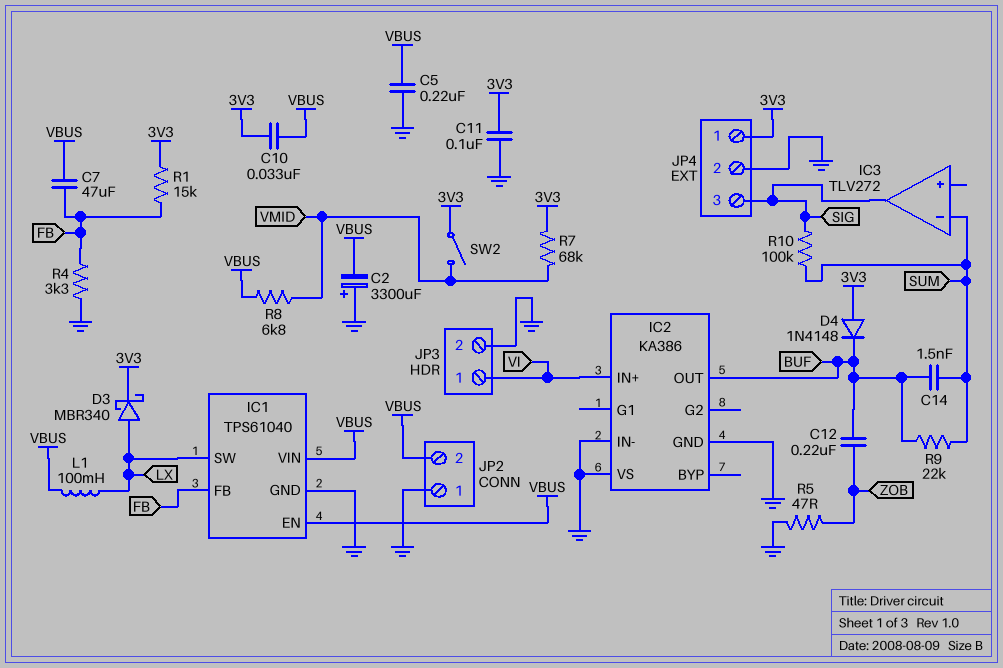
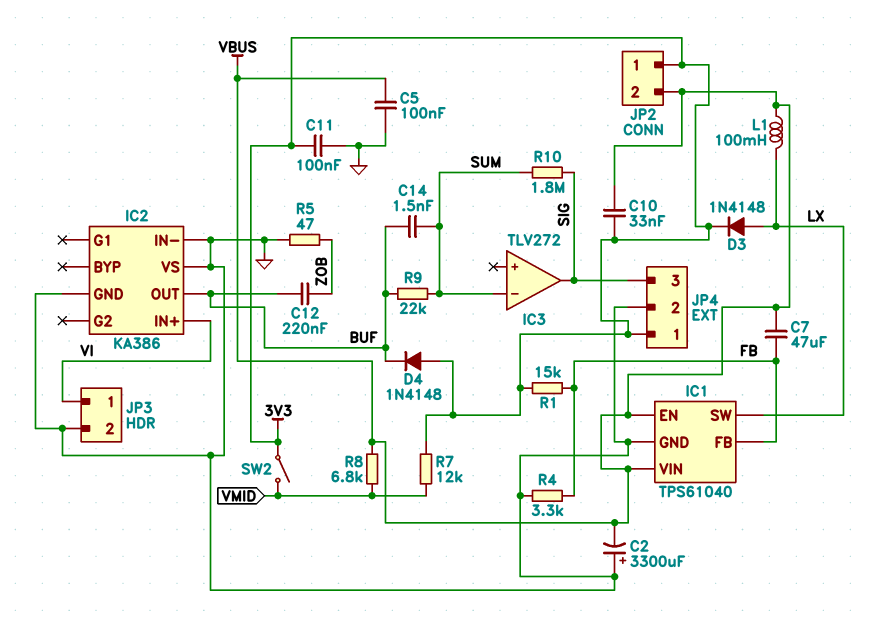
C5: 220nF (GND, VBUS) -> 100nF (GND, VBUS)
D3: schottky MBR340 (A LX, K 3V3) -> diode 1N4148 (A LX, K 3V3)
JP2 pin 1: GND -> 3V3
R7: 68k (3V3, VMID) -> 12k (3V3, VMID)
R10: 100k (SIG, SUM) -> 1.8M (SIG, SUM)

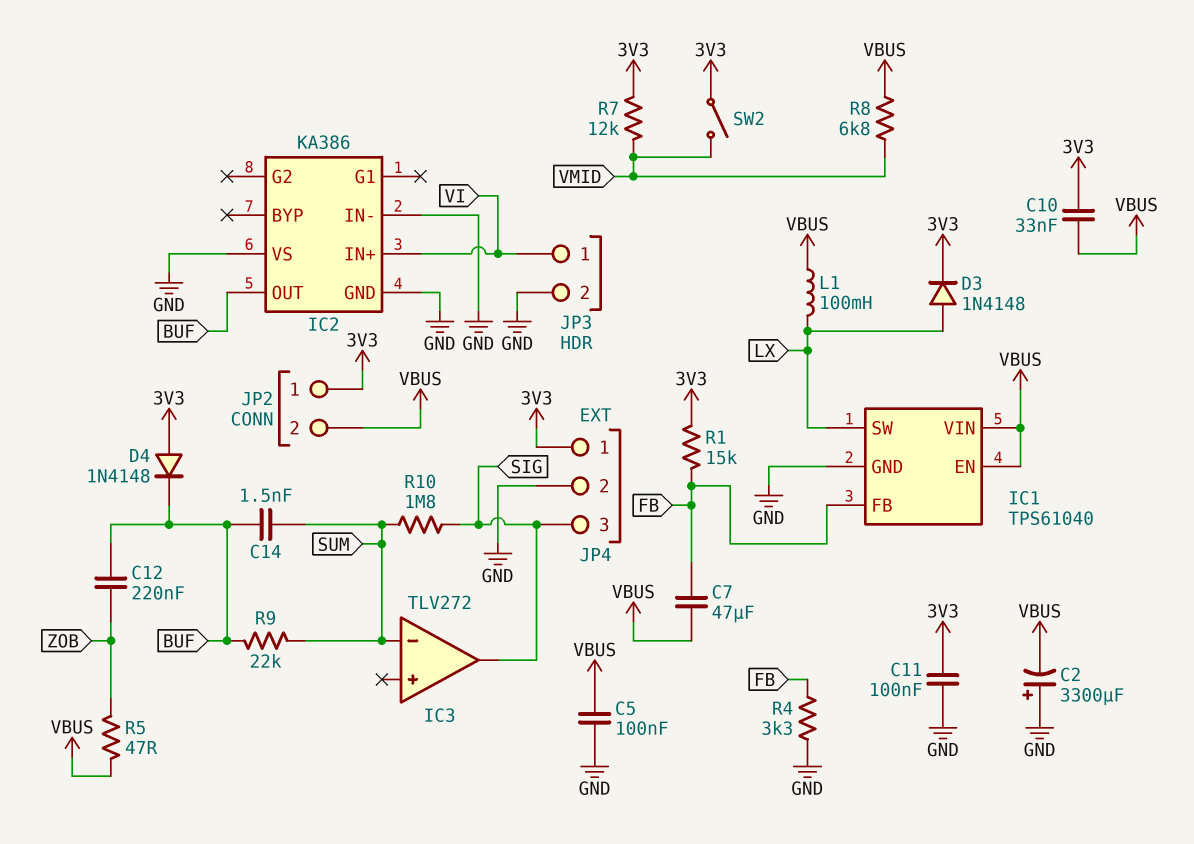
R5: 47 (GND, ZOB) -> 47 (VBUS, ZOB)

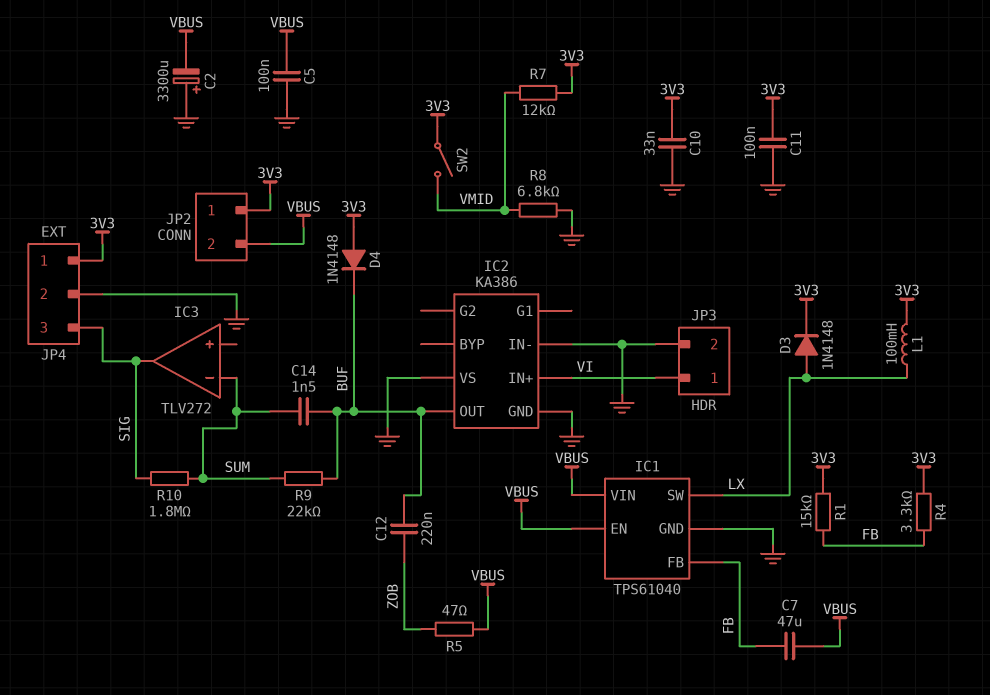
C10: 33nF (3V3, VBUS) -> 33nF (3V3, GND)
L1: 100mH (LX, VBUS) -> 100mH (3V3, LX)
R4: 3.3k (FB, GND) -> 3.3k (3V3, FB)
R8: 6.8k (VBUS, VMID) -> 6.8k (GND, VMID)

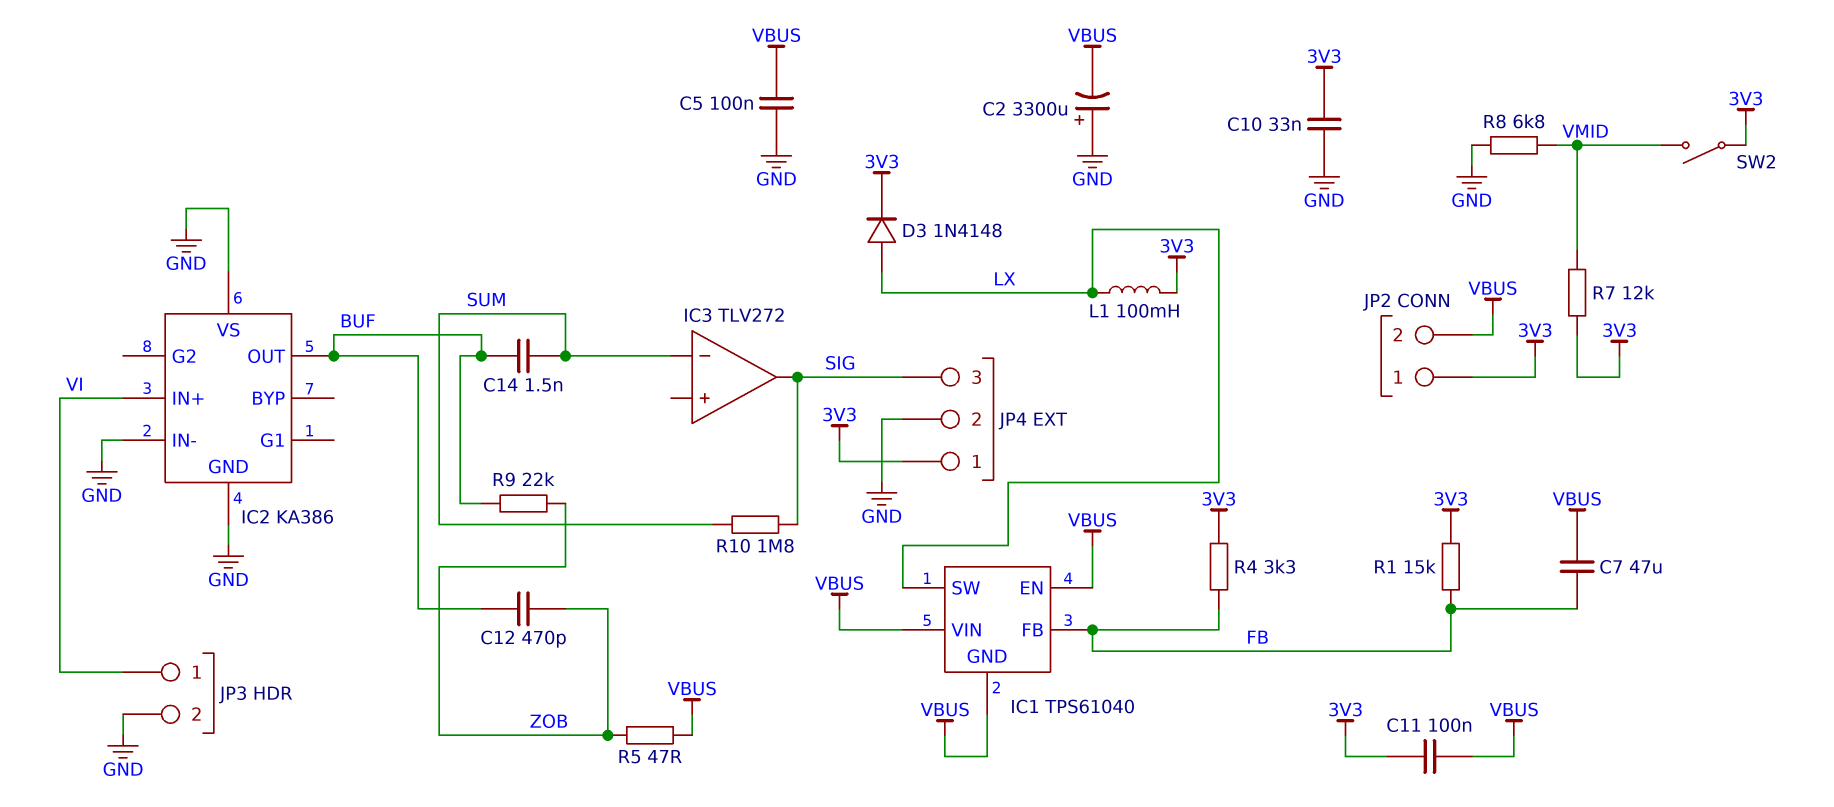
C11: 100nF (3V3, GND) -> 100nF (3V3, VBUS)
C12: 220nF (BUF, ZOB) -> 470pF (BUF, ZOB)
D4: diode 1N4148 (A 3V3, K BUF) -> none
IC1 pin GND: GND -> VBUS
R9: 22k (BUF, SUM) -> 22k (BUF, ZOB)

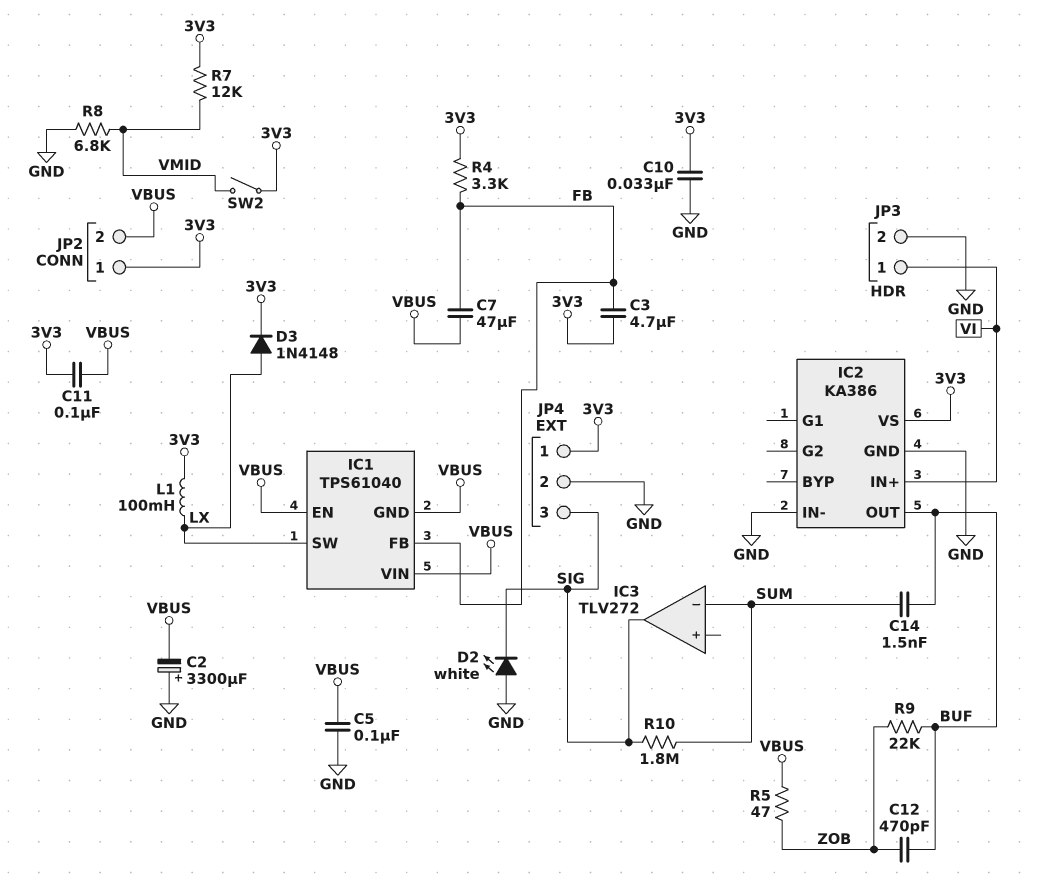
C3: none -> 4.7uF (3V3, FB)
D2: none -> LED white (A GND, K SIG)
IC2 pin VS: GND -> 3V3
R1: 15k (3V3, FB) -> none

